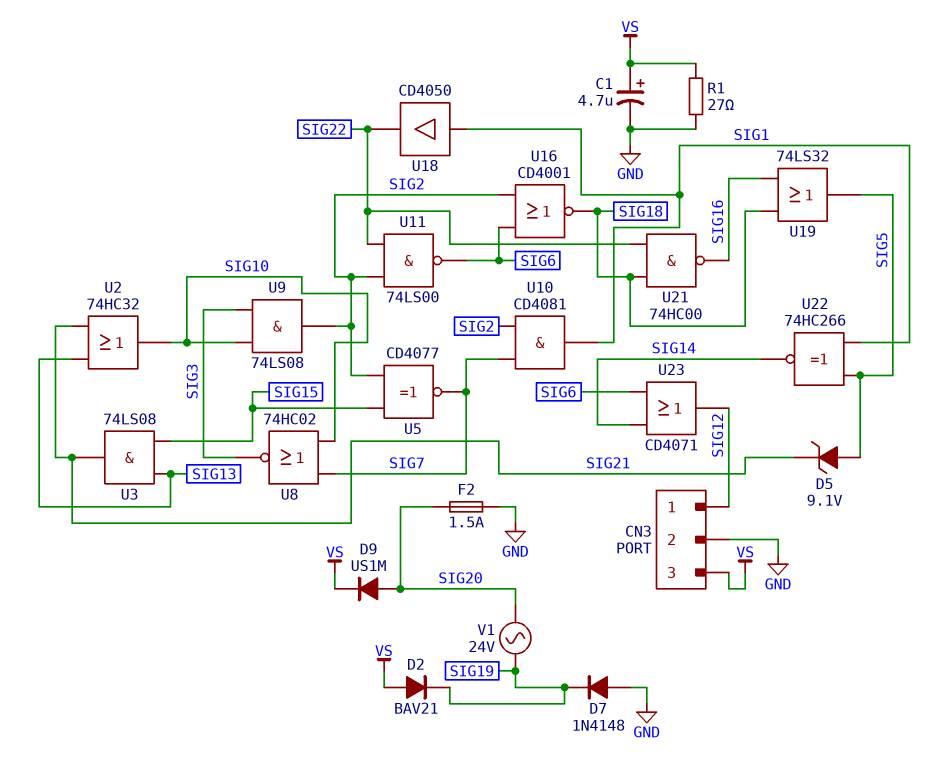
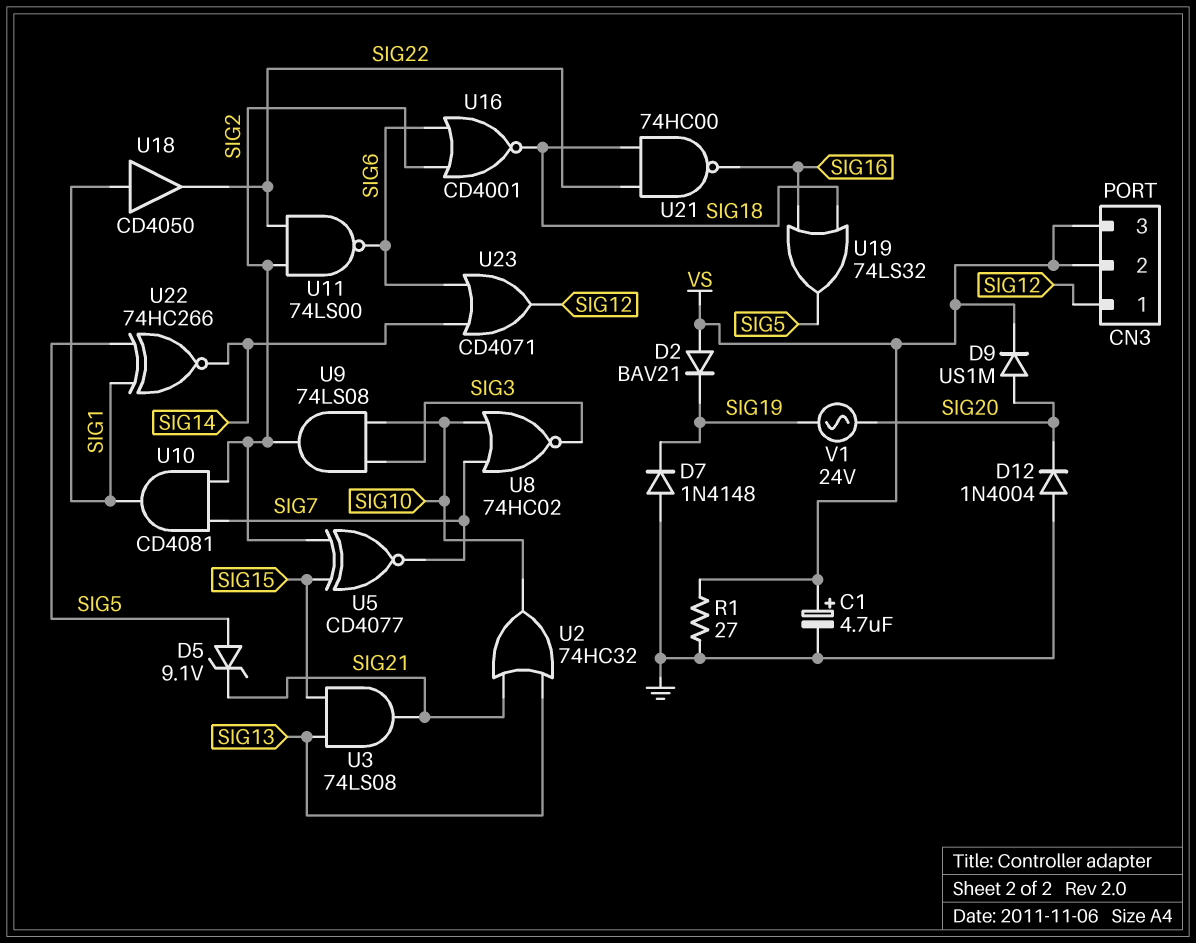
CN3 pin 2: GND -> VS
D12: none -> diode 1N4004 (A GND, K SIG20)
F2: 1.5A (GND, SIG20) -> none

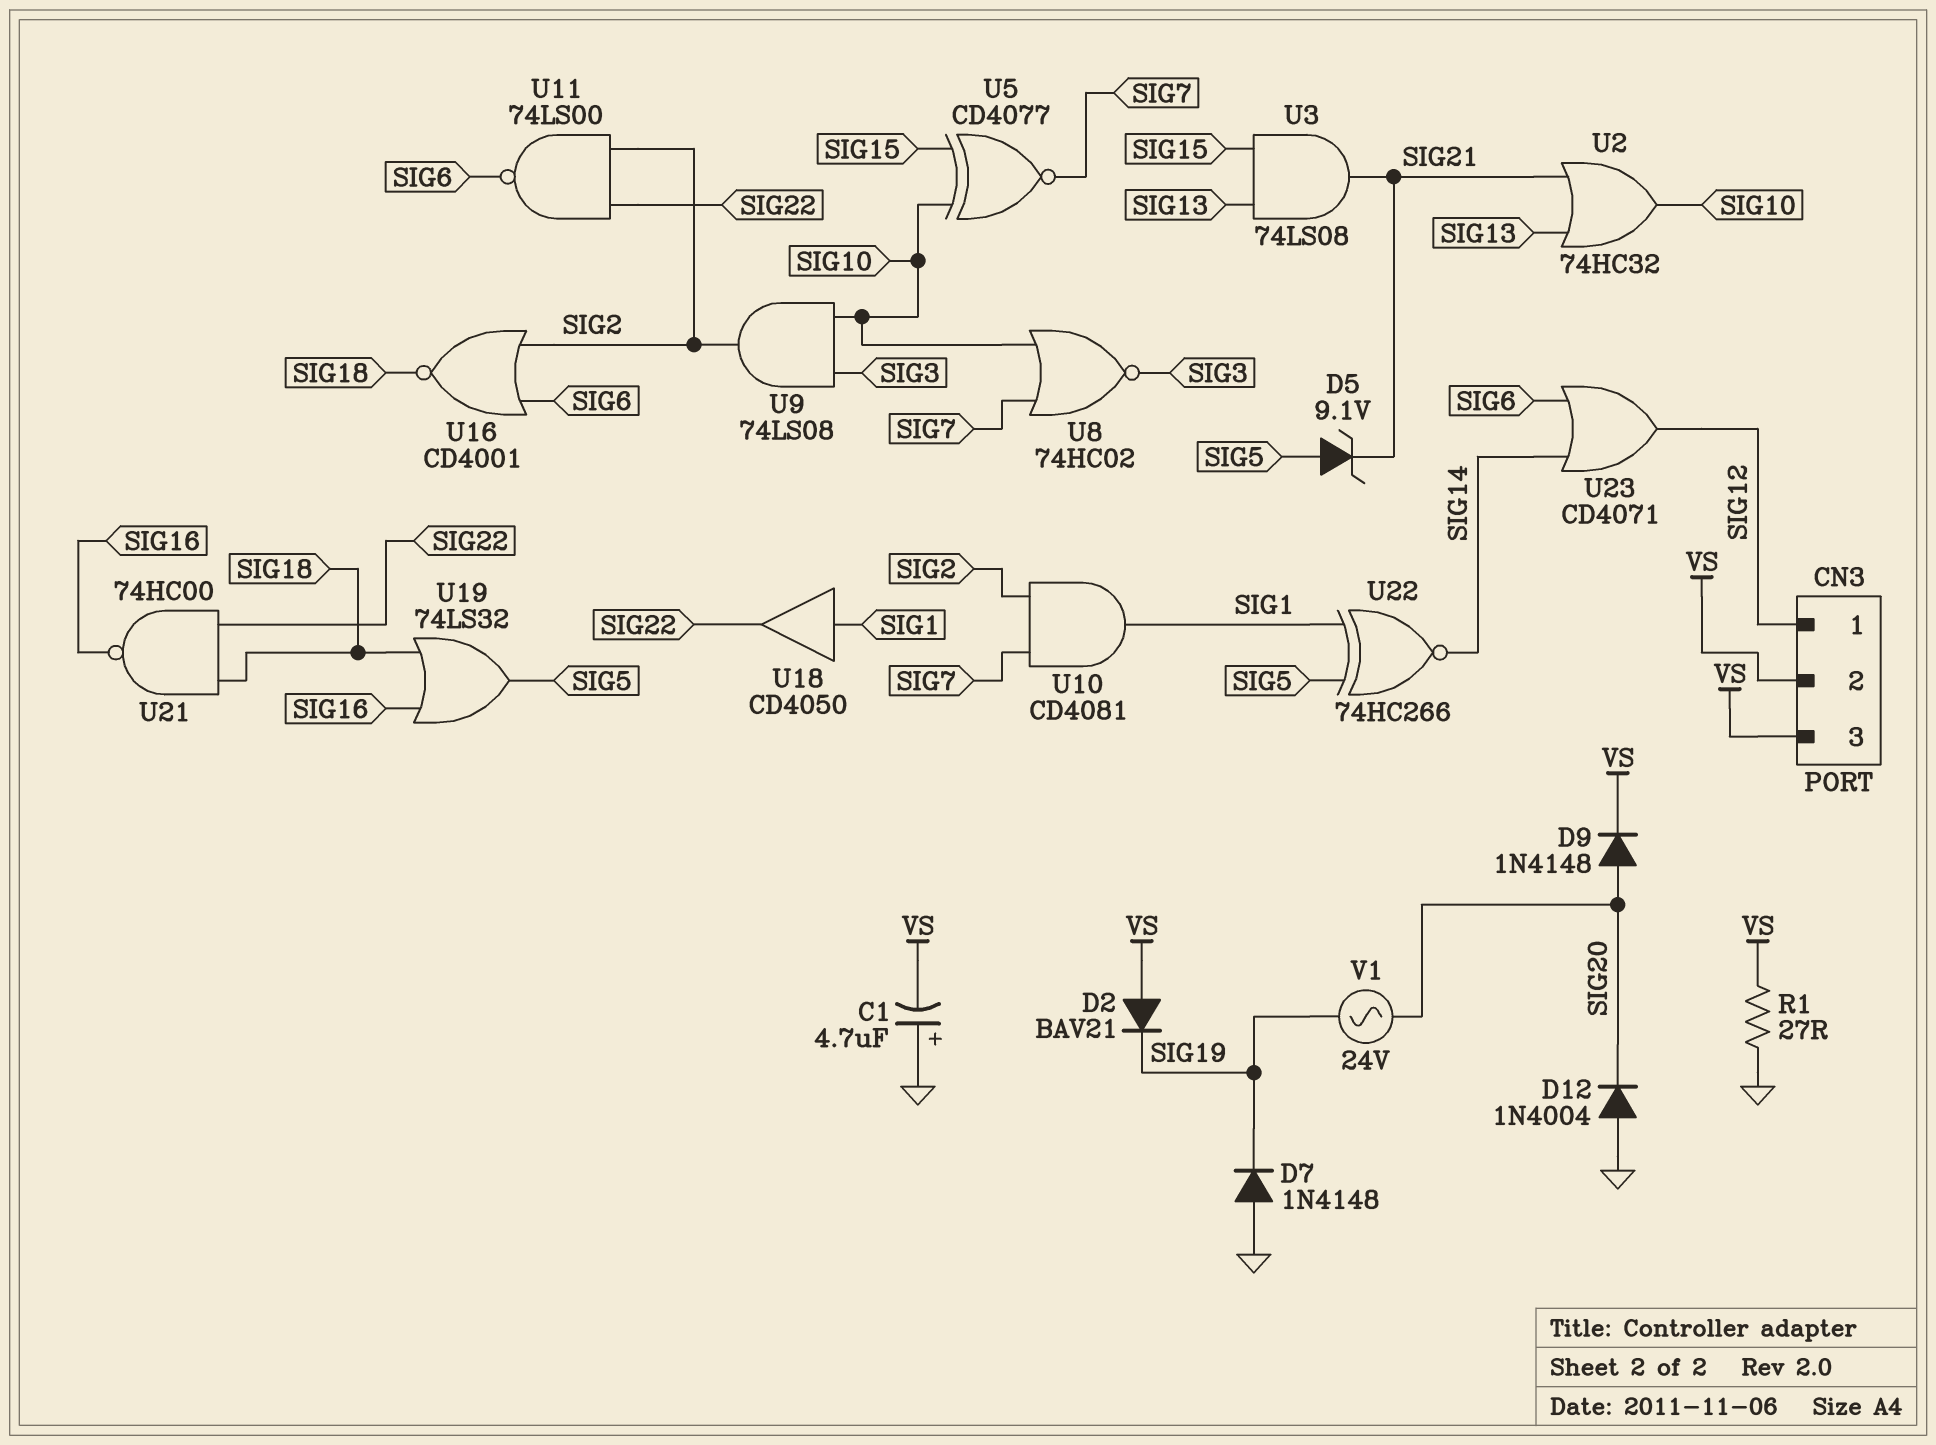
C1: 4.7uF (plus VS, minus GND) -> 4.7uF (plus GND, minus VS)
D9: diode US1M (A SIG20, K VS) -> diode 1N4148 (A SIG20, K VS)
U5: XNOR CD4077 (in SIG2, in SIG15, out SIG7) -> XNOR CD4077 (in SIG10, in SIG15, out SIG7)

